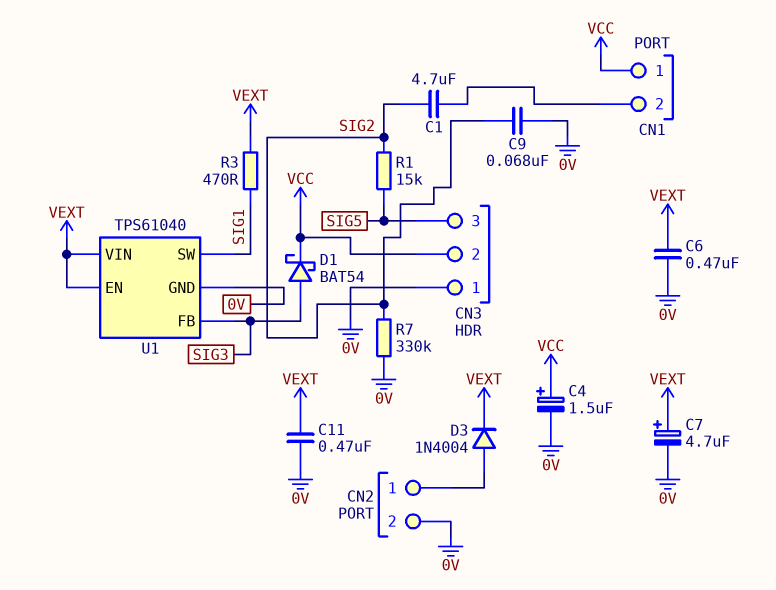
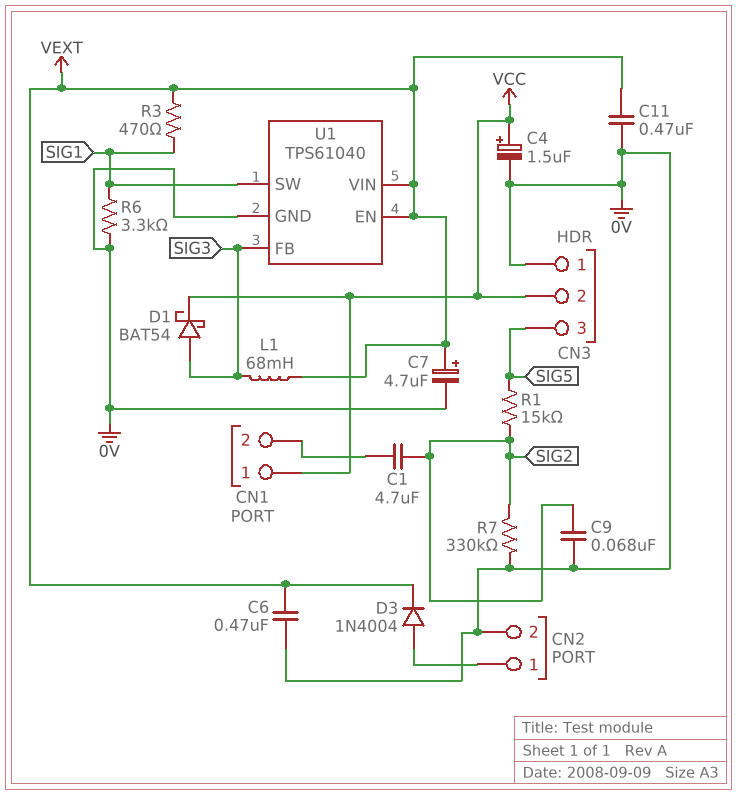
L1: none -> 68mH (SIG3, VEXT)
R6: none -> 3.3k (0V, SIG1)

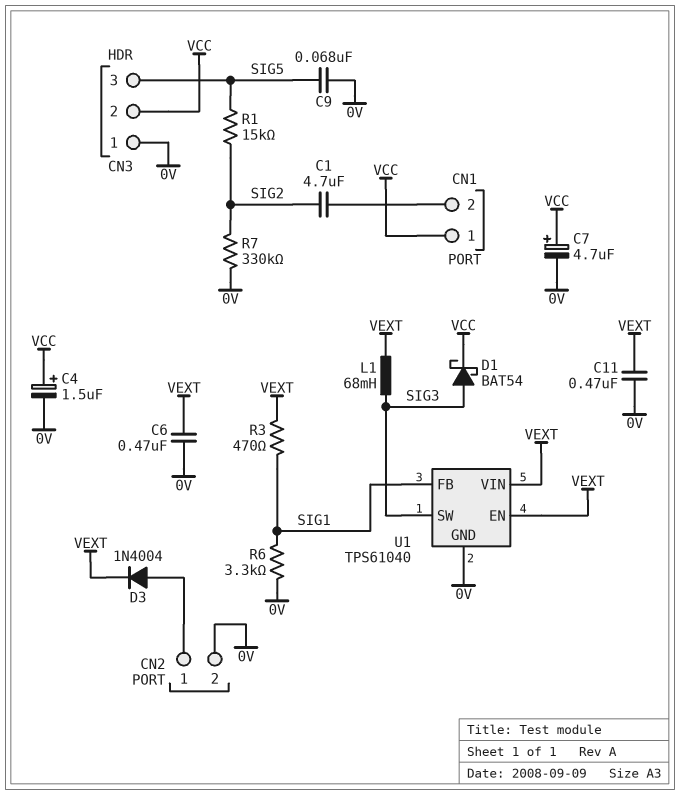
C7: 4.7uF (plus VEXT, minus 0V) -> 4.7uF (plus VCC, minus 0V)
C9: 68nF (0V, SIG2) -> 68nF (0V, SIG5)
U1 pin FB: SIG3 -> SIG1
U1 pin SW: SIG1 -> SIG3

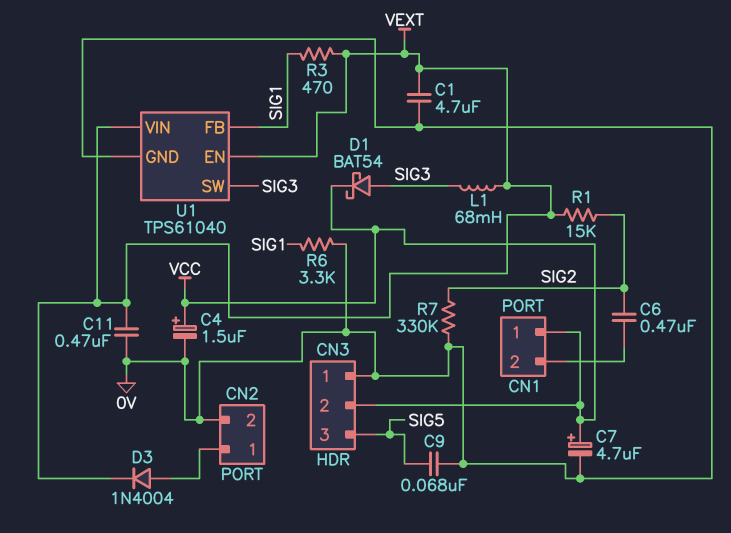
C1: 4.7uF (CN1/2, SIG2) -> 4.7uF (0V, VEXT)
C6: 470nF (0V, VEXT) -> 470nF (CN1/2, SIG2)
R1: 15k (SIG2, SIG5) -> 15k (SIG2, VEXT)

